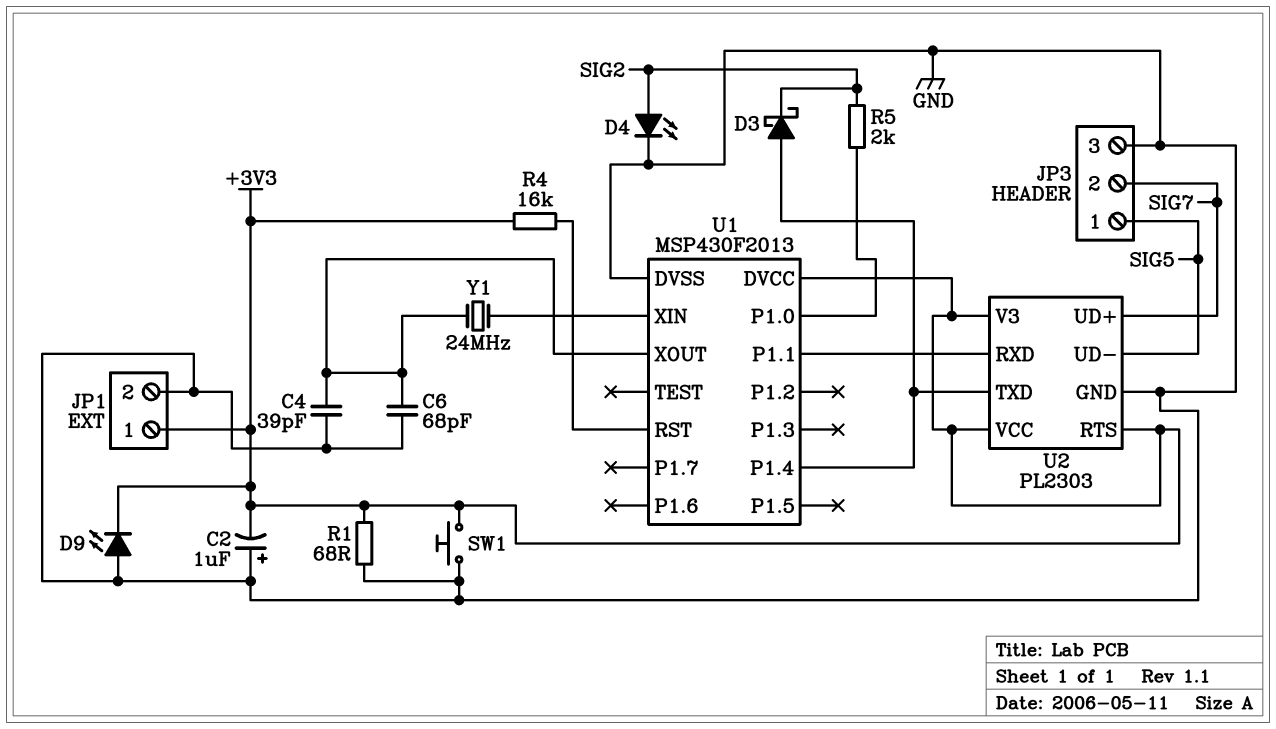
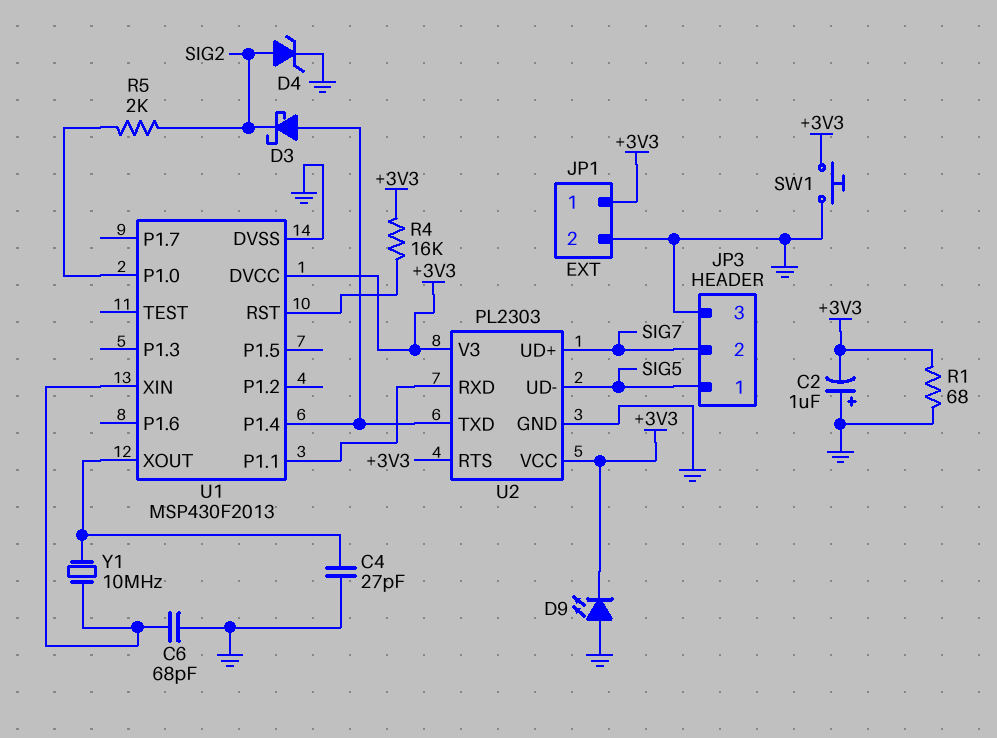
C4: 39pF (GND, U1/XOUT) -> 27pF (GND, U1/XOUT)
C6: 68pF (GND, U1/XOUT) -> 68pF (GND, U1/XIN)
D4: LED (A SIG2, K GND) -> zener (A SIG2, K GND)
Y1: 24MHz (U1/XIN, U1/XOUT) -> 10MHz (U1/XIN, U1/XOUT)

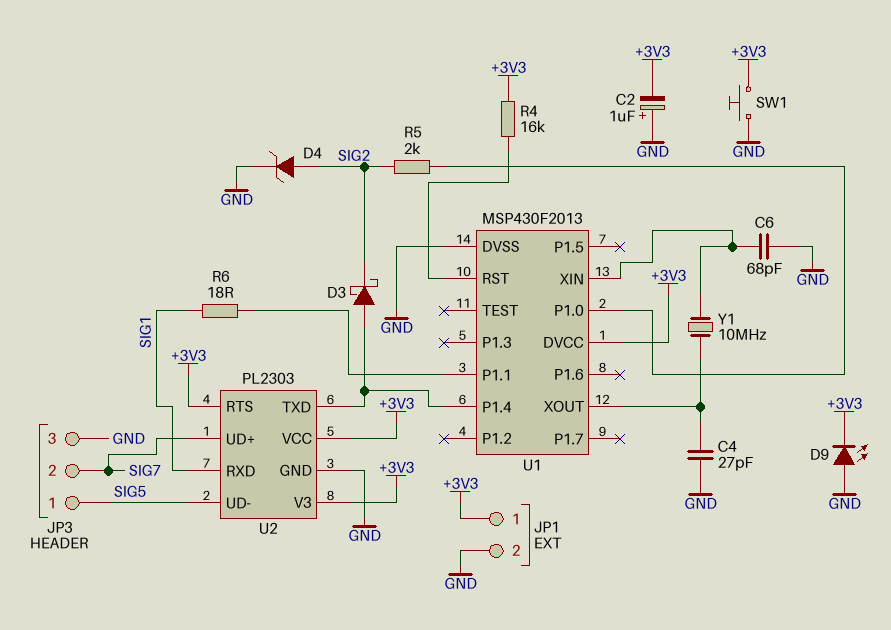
R1: 68 (+3V3, GND) -> none
R6: none -> 18 (SIG1, U1/P1.1)
U2 pin RXD: U1/P1.1 -> SIG1

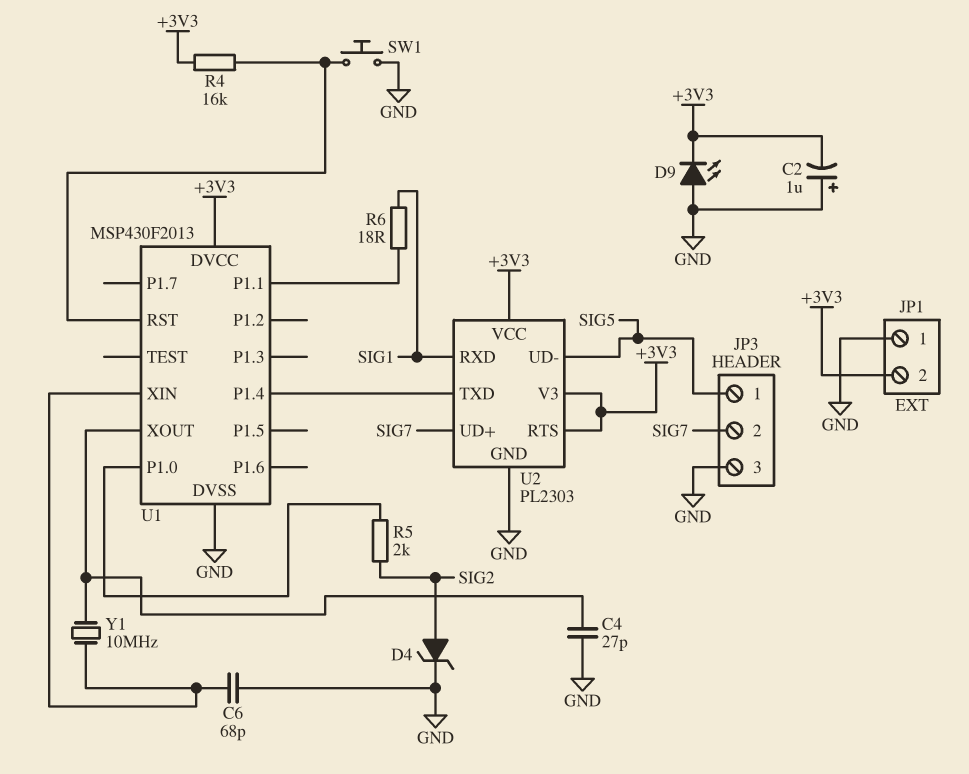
D3: schottky (A U1/P1.4, K SIG2) -> none
JP1 pin 1: +3V3 -> GND
JP1 pin 2: GND -> +3V3
SW1: button (+3V3, GND) -> button (GND, U1/RST)

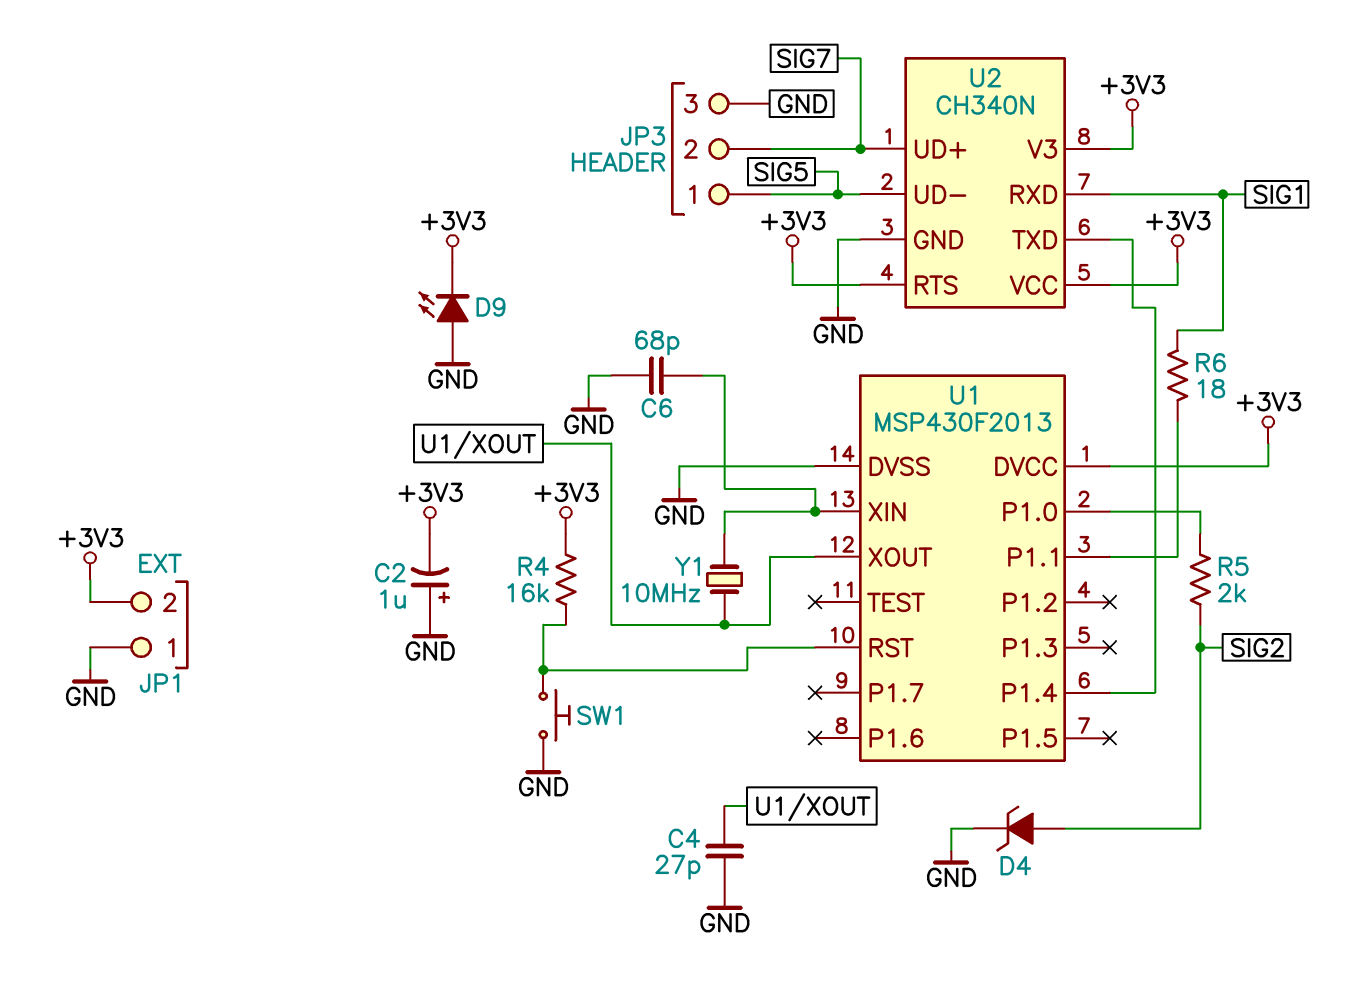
U2: PL2303 -> CH340N

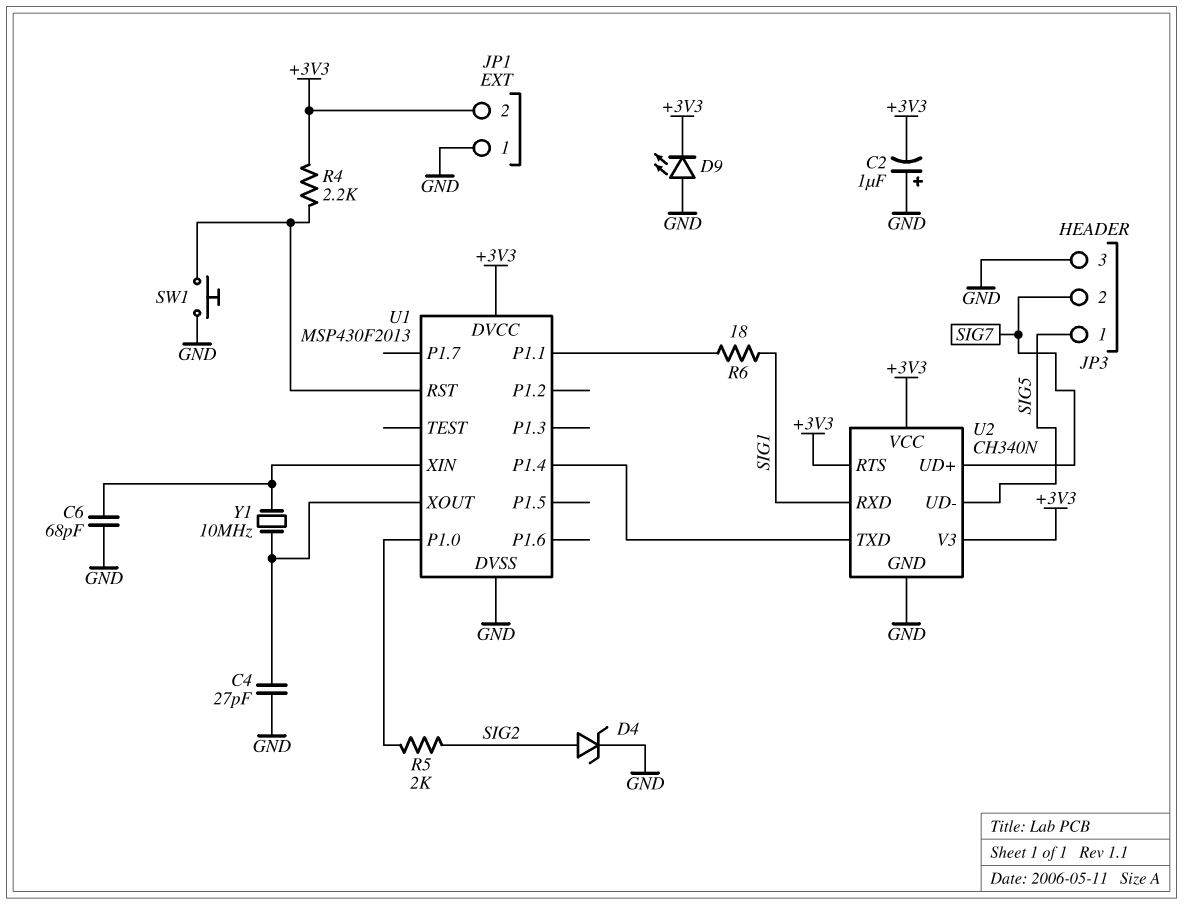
R4: 16k (+3V3, U1/RST) -> 2.2k (+3V3, U1/RST)

